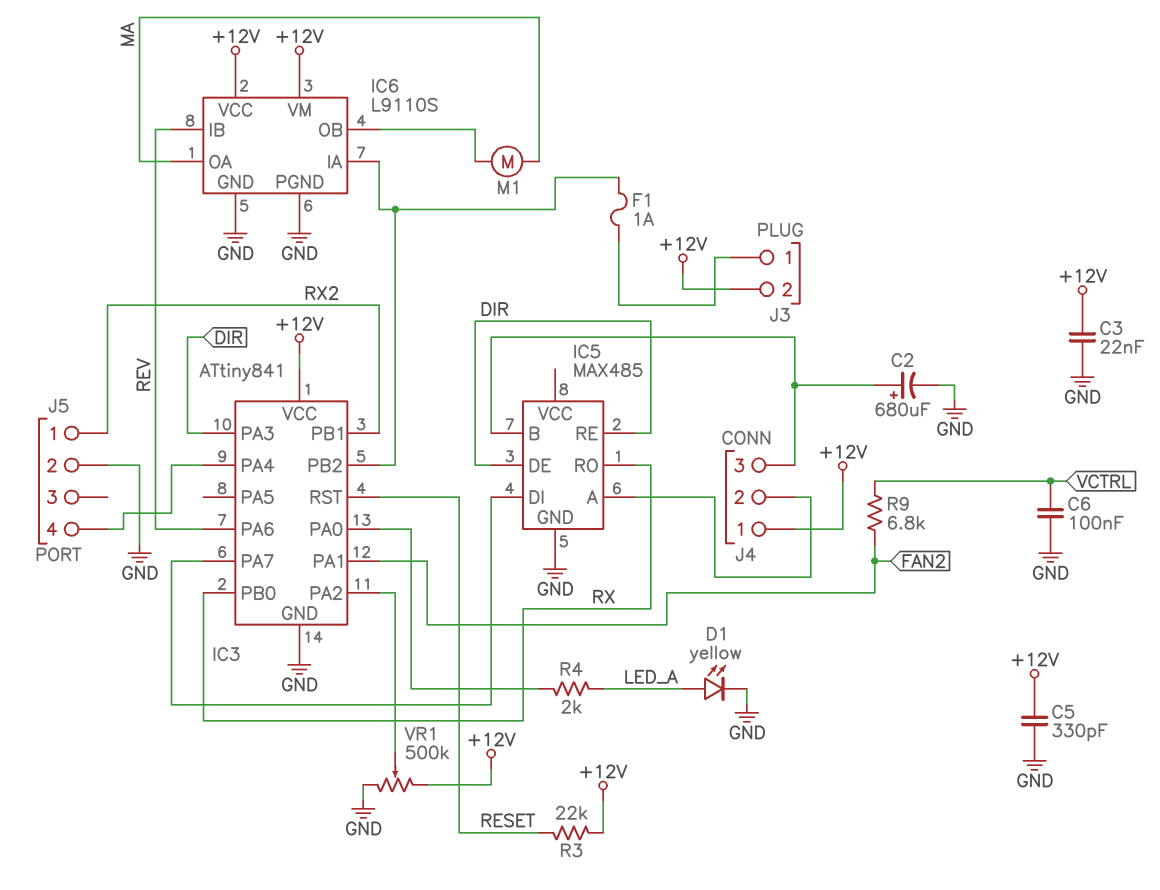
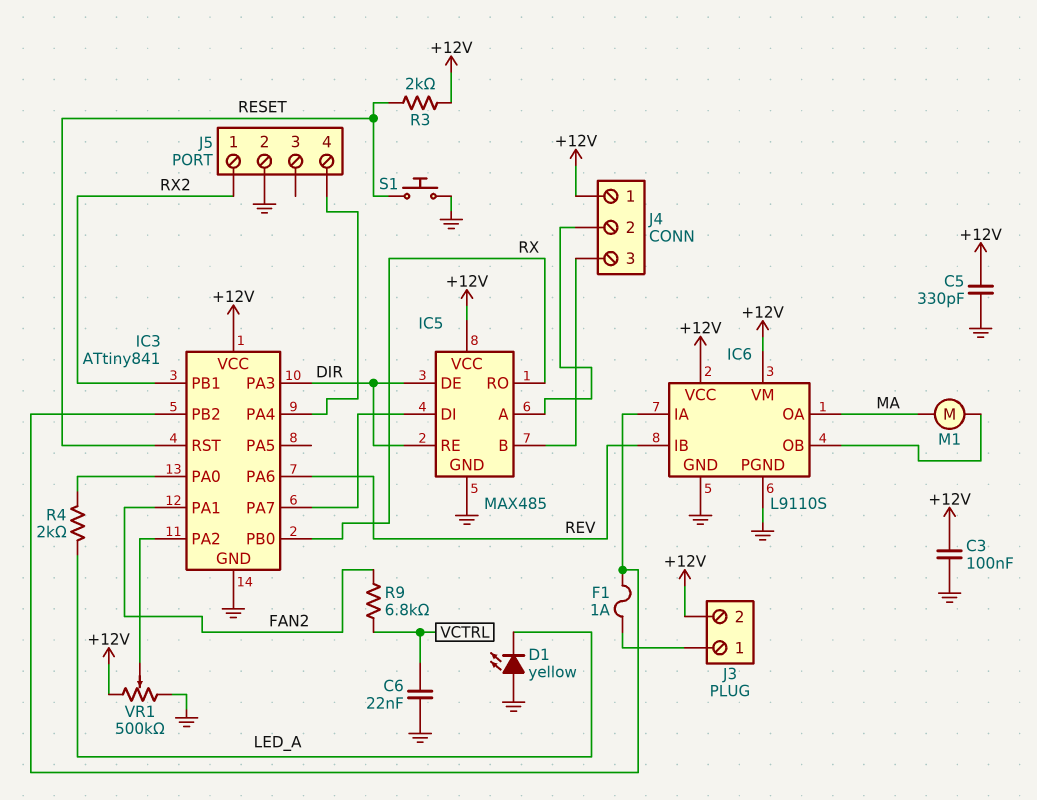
C2: 680uF (plus IC5/B, minus GND) -> none
C3: 22nF (+12V, GND) -> 100nF (+12V, GND)
C6: 100nF (GND, VCTRL) -> 22nF (GND, VCTRL)
D1: LED yellow (A LED_A, K GND) -> LED yellow (A GND, K LED_A)
IC5 pin VCC: none -> +12V
R3: 22k (+12V, RESET) -> 2k (+12V, RESET)
S1: none -> button (GND, RESET)

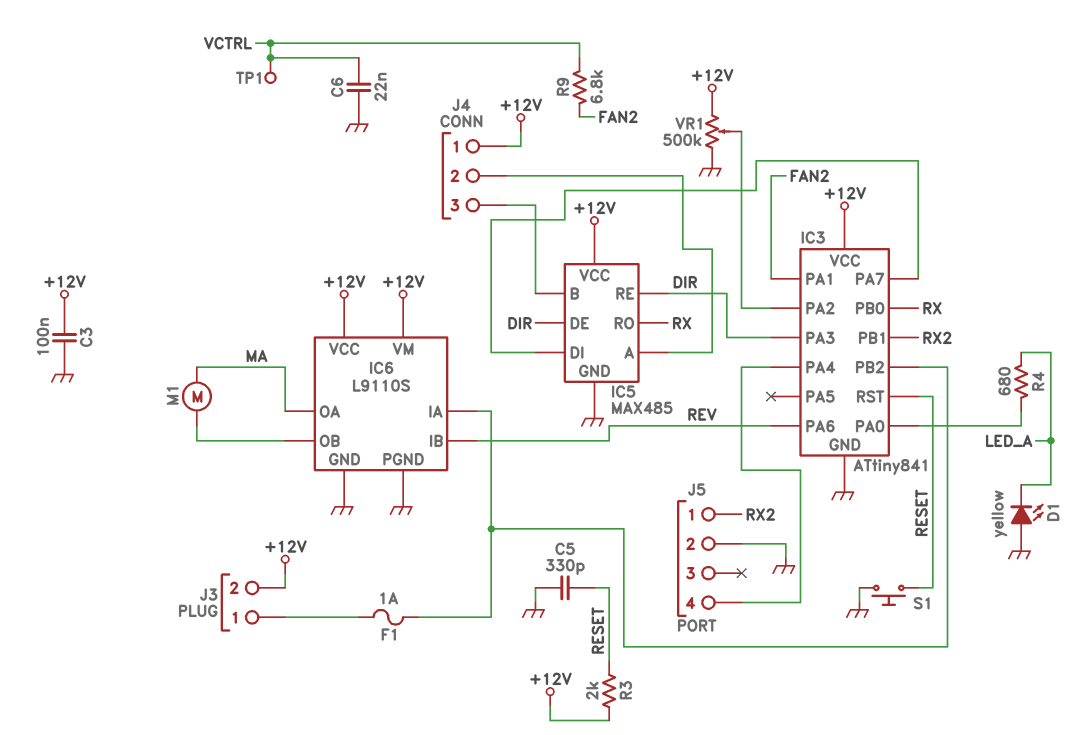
C5: 330pF (+12V, GND) -> 330pF (GND, RESET)
R4: 2k (IC3/PA0, LED_A) -> 680 (IC3/PA0, LED_A)
TP1: none -> test point (VCTRL)

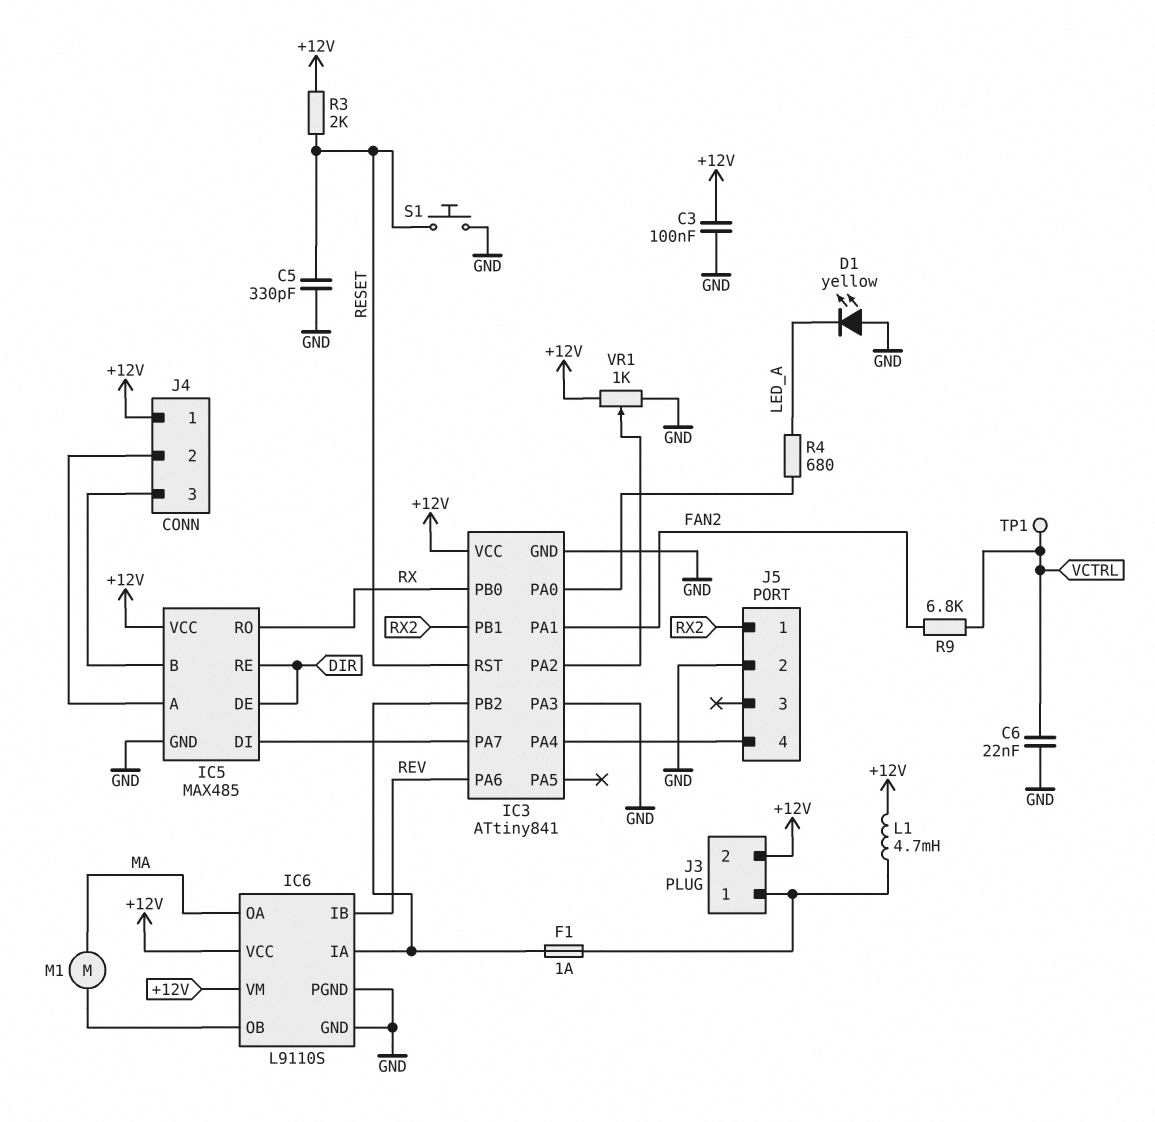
IC3 pin PA3: DIR -> GND
L1: none -> 4.7mH (+12V, J3/1)
VR1: 500k (+12V, GND, wiper IC3/PA2) -> 1k (+12V, GND, wiper IC3/PA2)

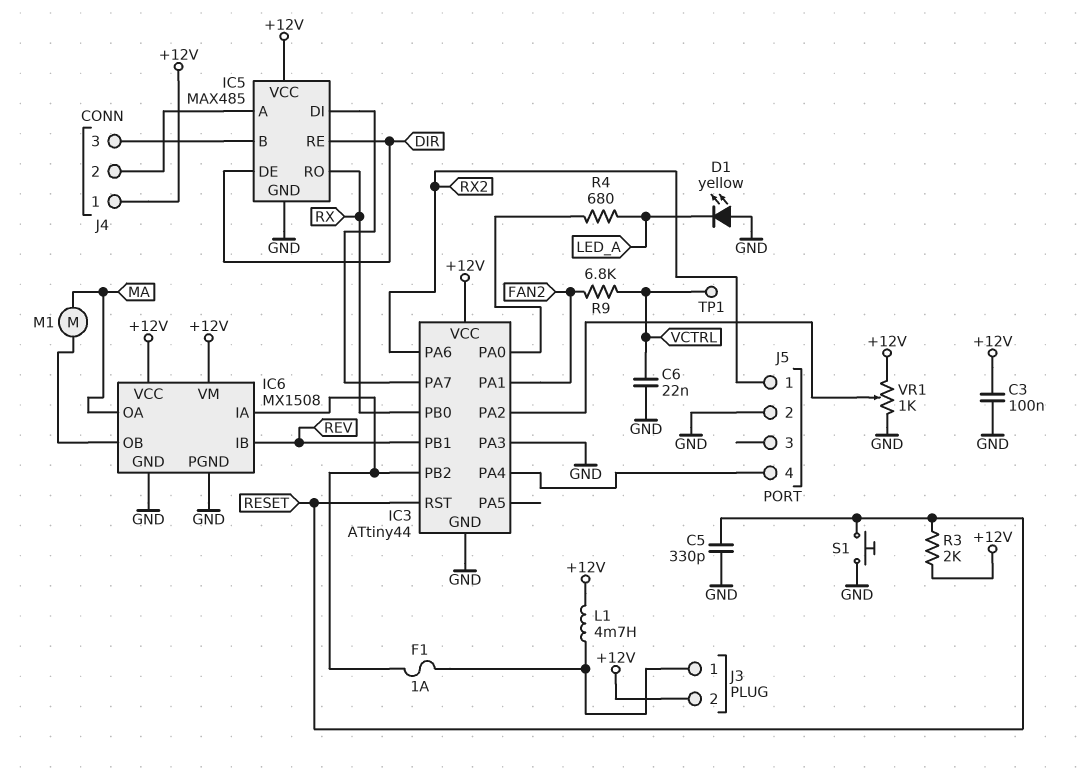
IC3: ATtiny841 -> ATtiny44
IC3 pin PA6: REV -> RX2
IC3 pin PB1: RX2 -> REV
IC6: L9110S -> MX1508

